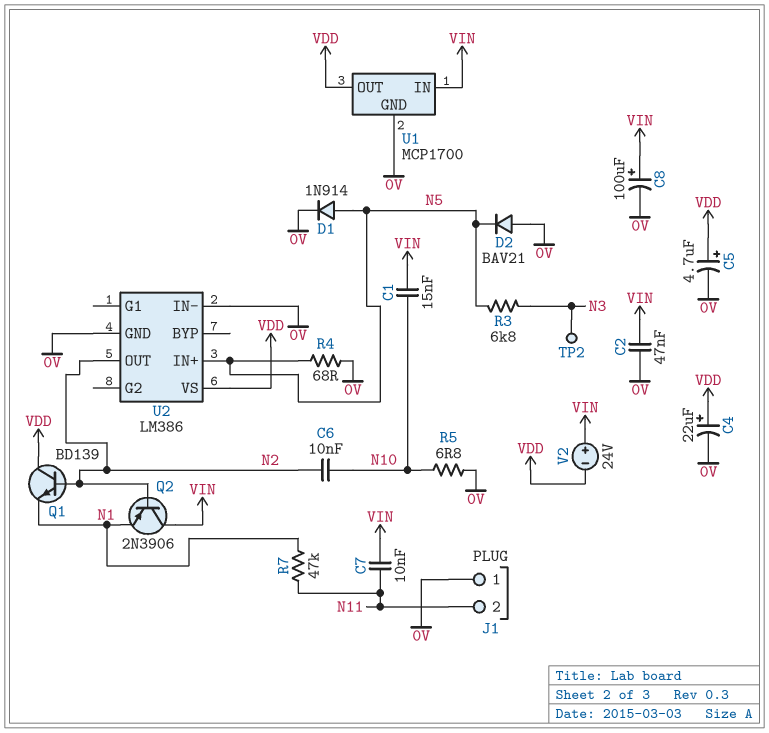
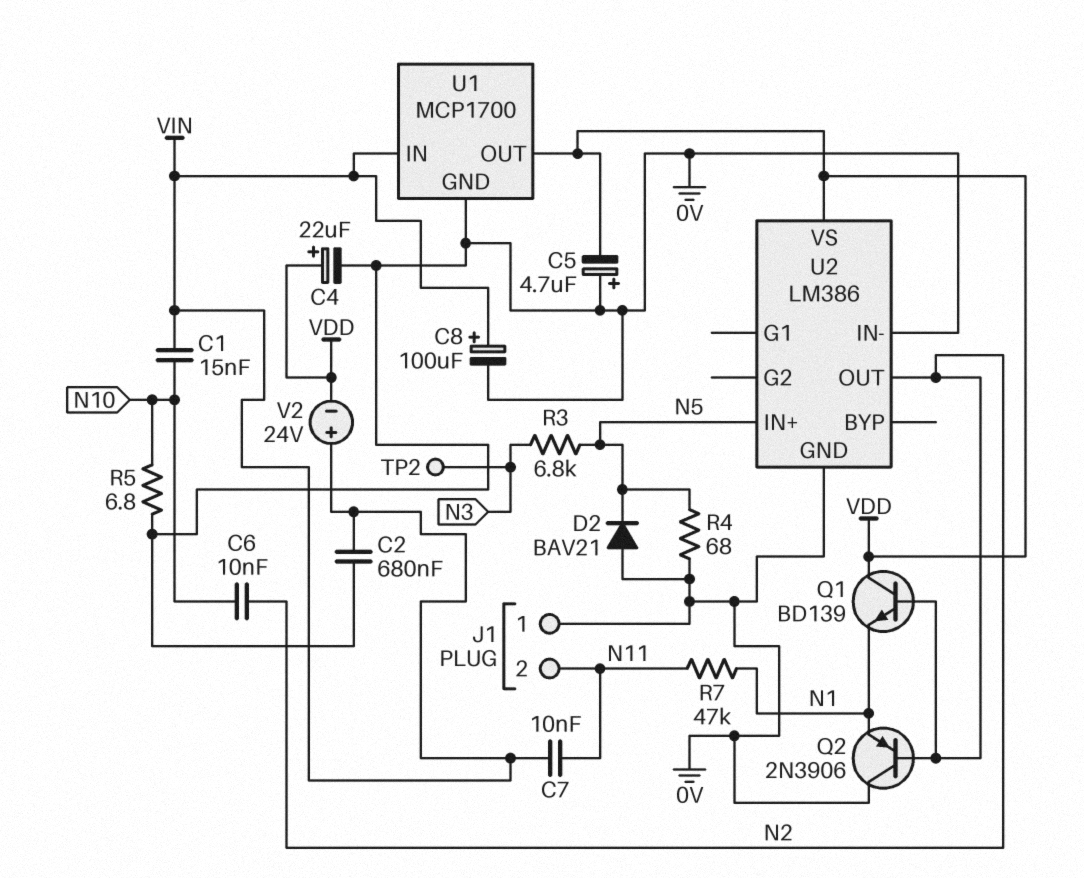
C2: 47nF (0V, VIN) -> 680nF (0V, VIN)
C5: 4.7uF (plus VDD, minus 0V) -> 4.7uF (plus 0V, minus VDD)
D1: diode 1N914 (A N5, K 0V) -> none
Q2: PNP 2N3906 (B N2, C VIN, E N1) -> PNP 2N3906 (B N2, C 0V, E N1)

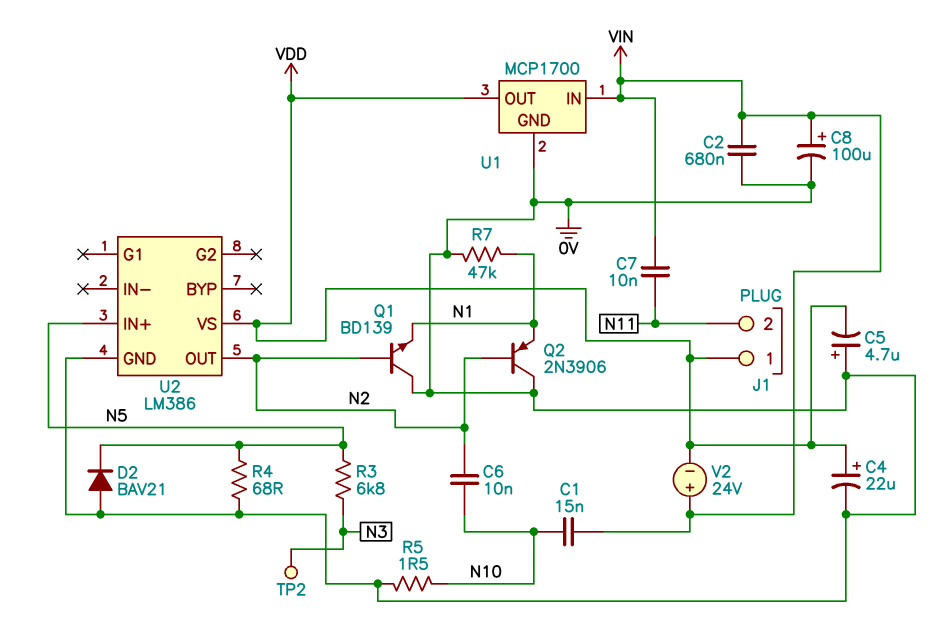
J1 pin 1: 0V -> VDD
Q1: NPN BD139 (B N2, C VDD, E N1) -> NPN BD139 (B N2, C 0V, E N1)
R5: 6.8 (0V, N10) -> 1.5 (0V, N10)
R7: 47k (N1, N11) -> 47k (0V, N1)
U2 pin IN-: 0V -> none

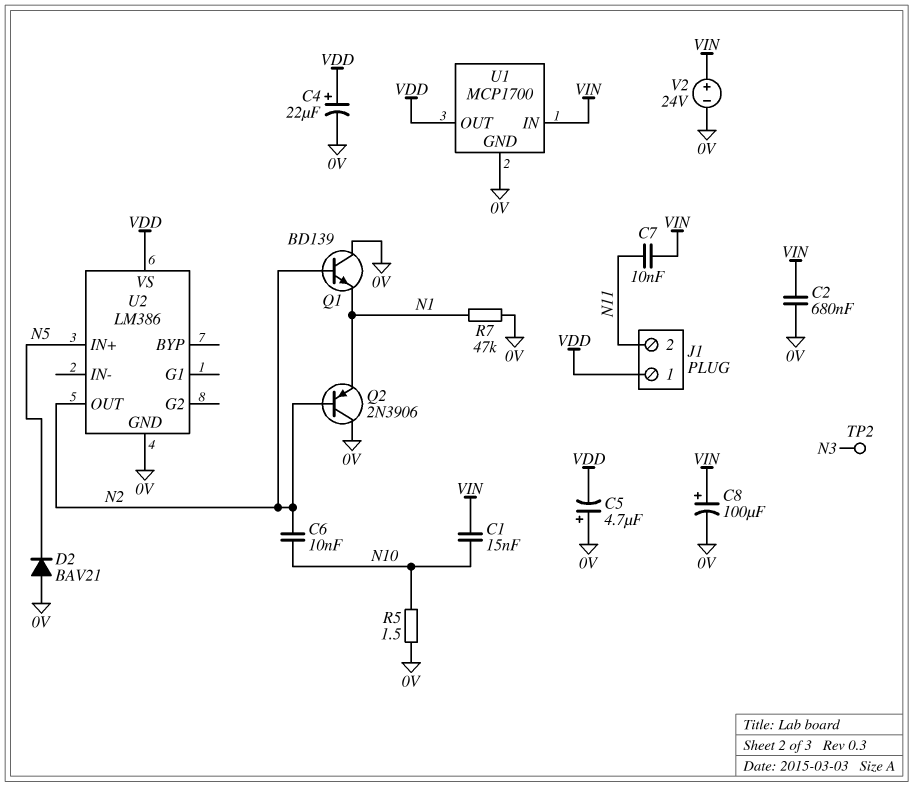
R3: 6.8k (N3, N5) -> none
R4: 68 (0V, N5) -> none
V2: 24V (plus VIN, minus VDD) -> 24V (plus VIN, minus 0V)

